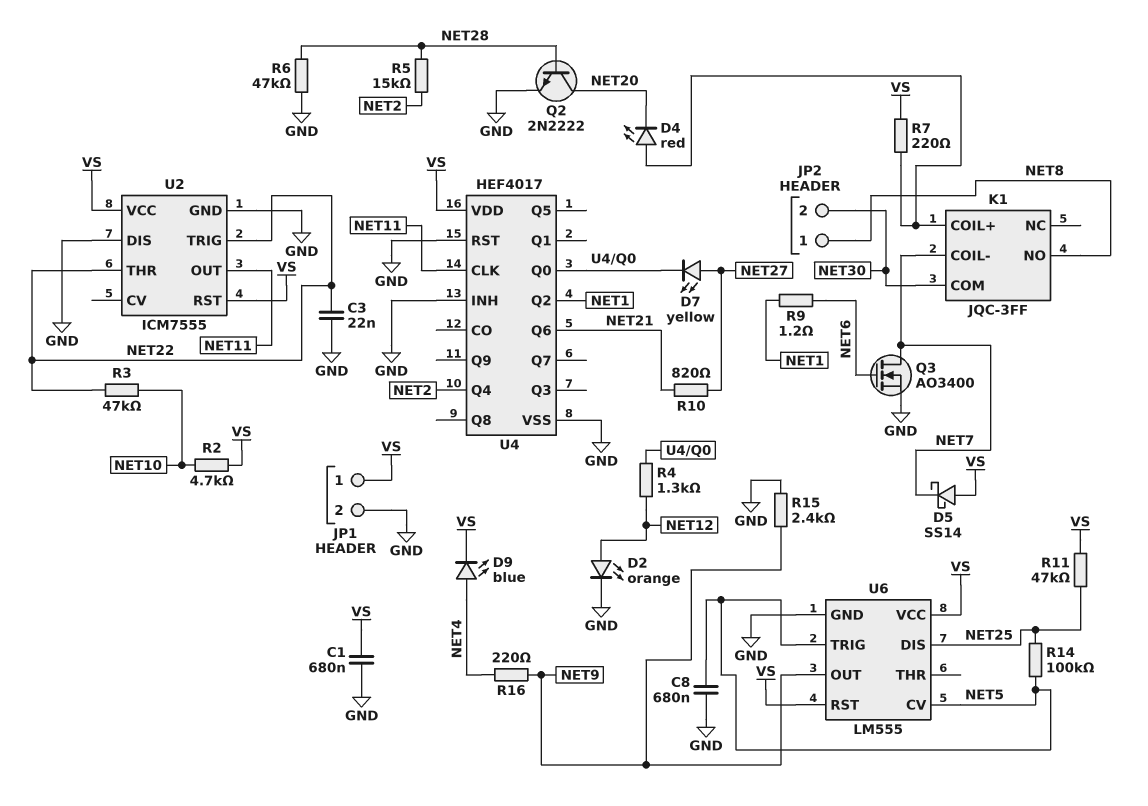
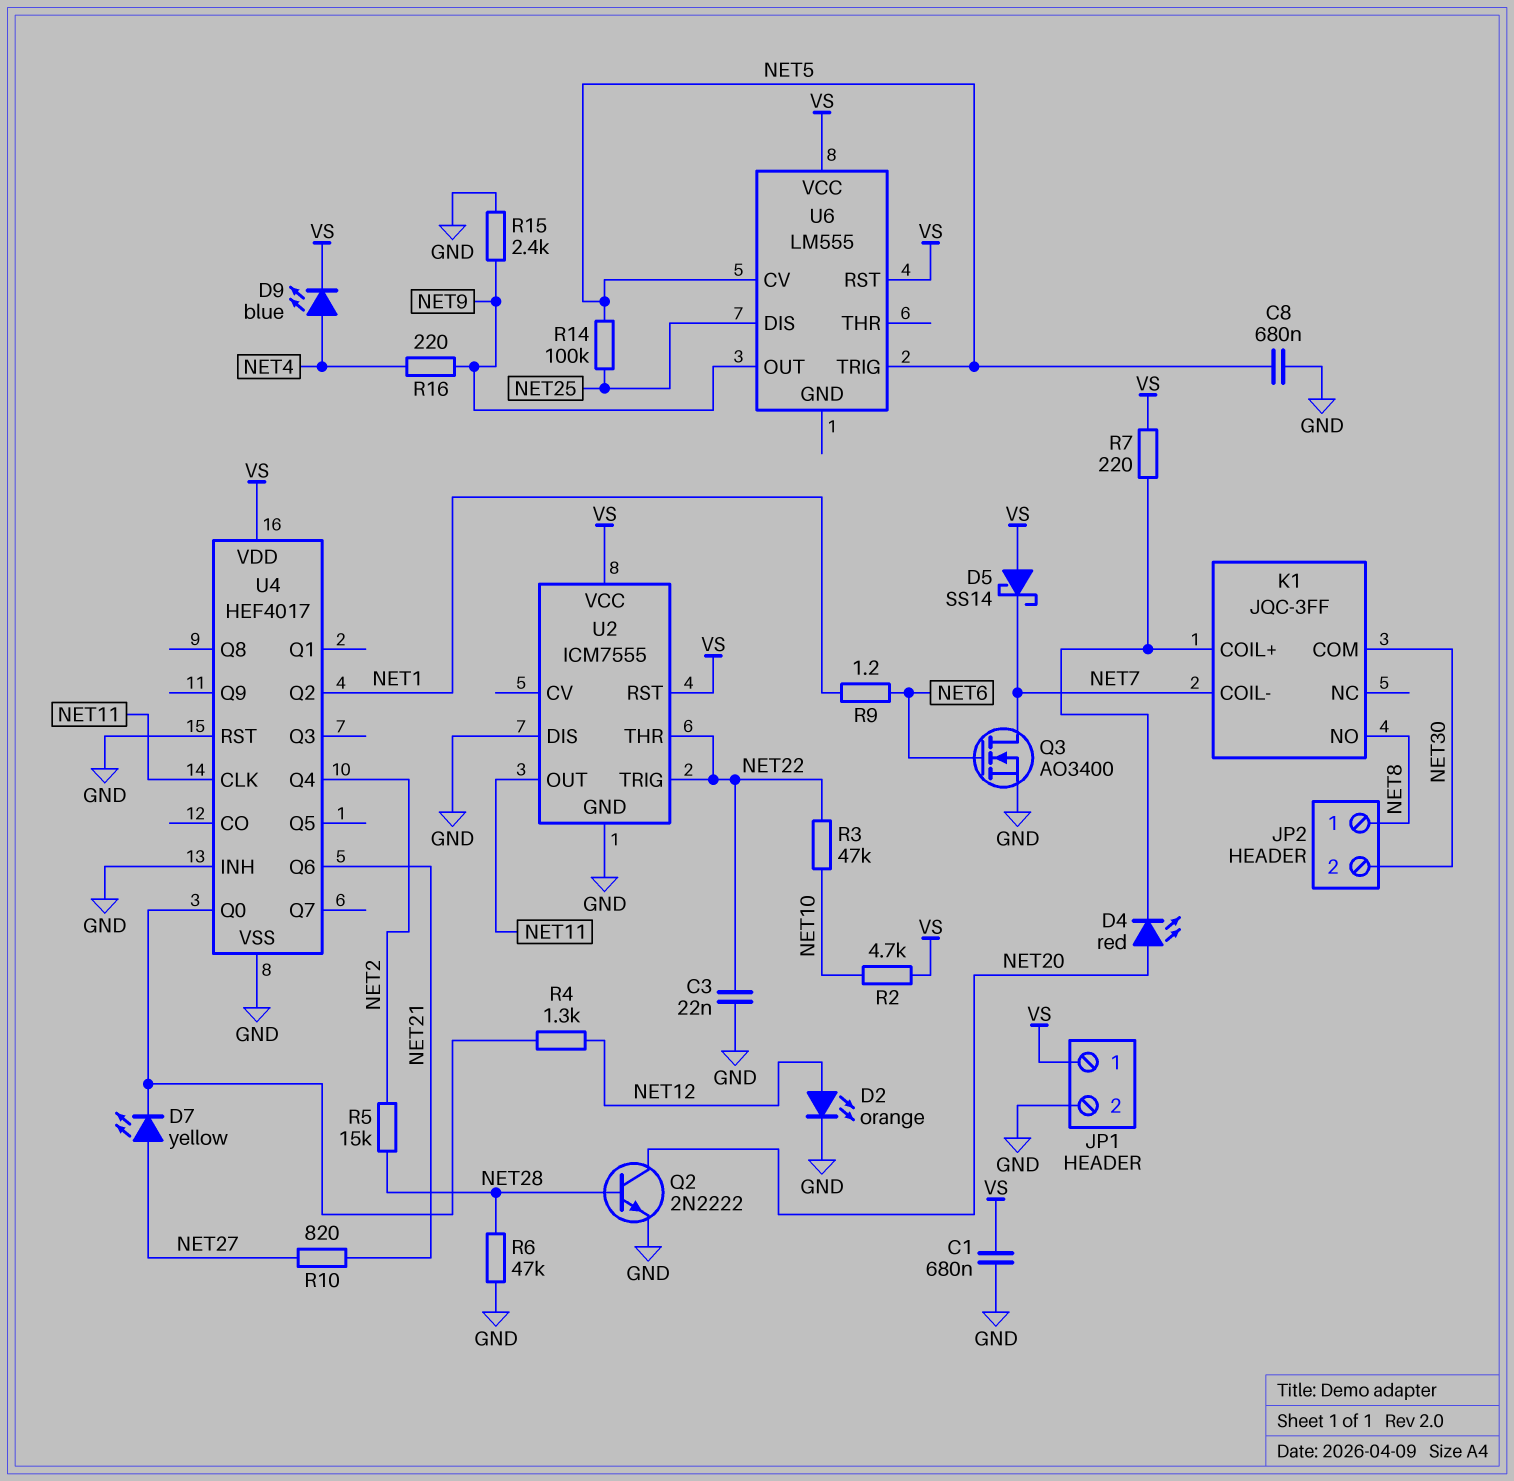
D4: LED red (A K1/COIL+, K NET20) -> LED red (A NET20, K K1/COIL+)
R11: 47k (NET25, VS) -> none
U6 pin GND: GND -> none

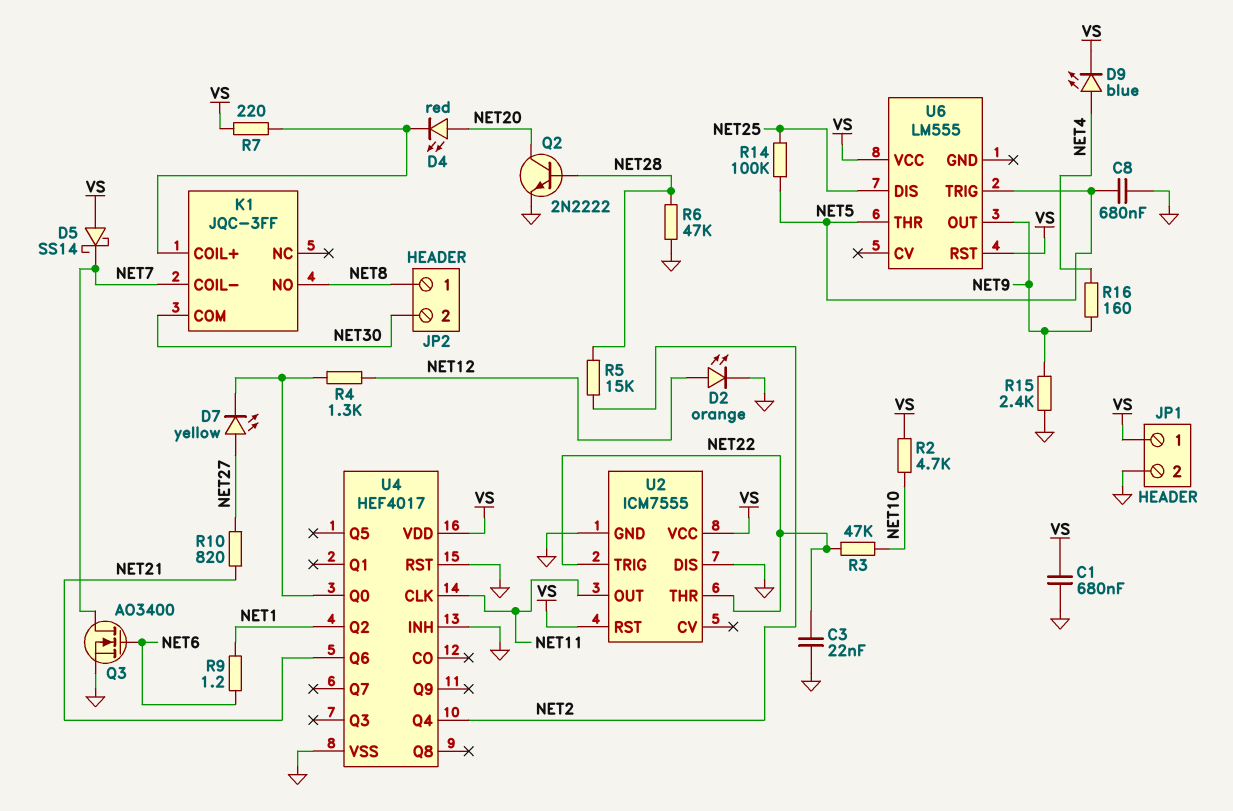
R16: 220 (NET4, NET9) -> 160 (NET4, NET9)
U6 pin CV: NET5 -> none
U6 pin THR: none -> NET5

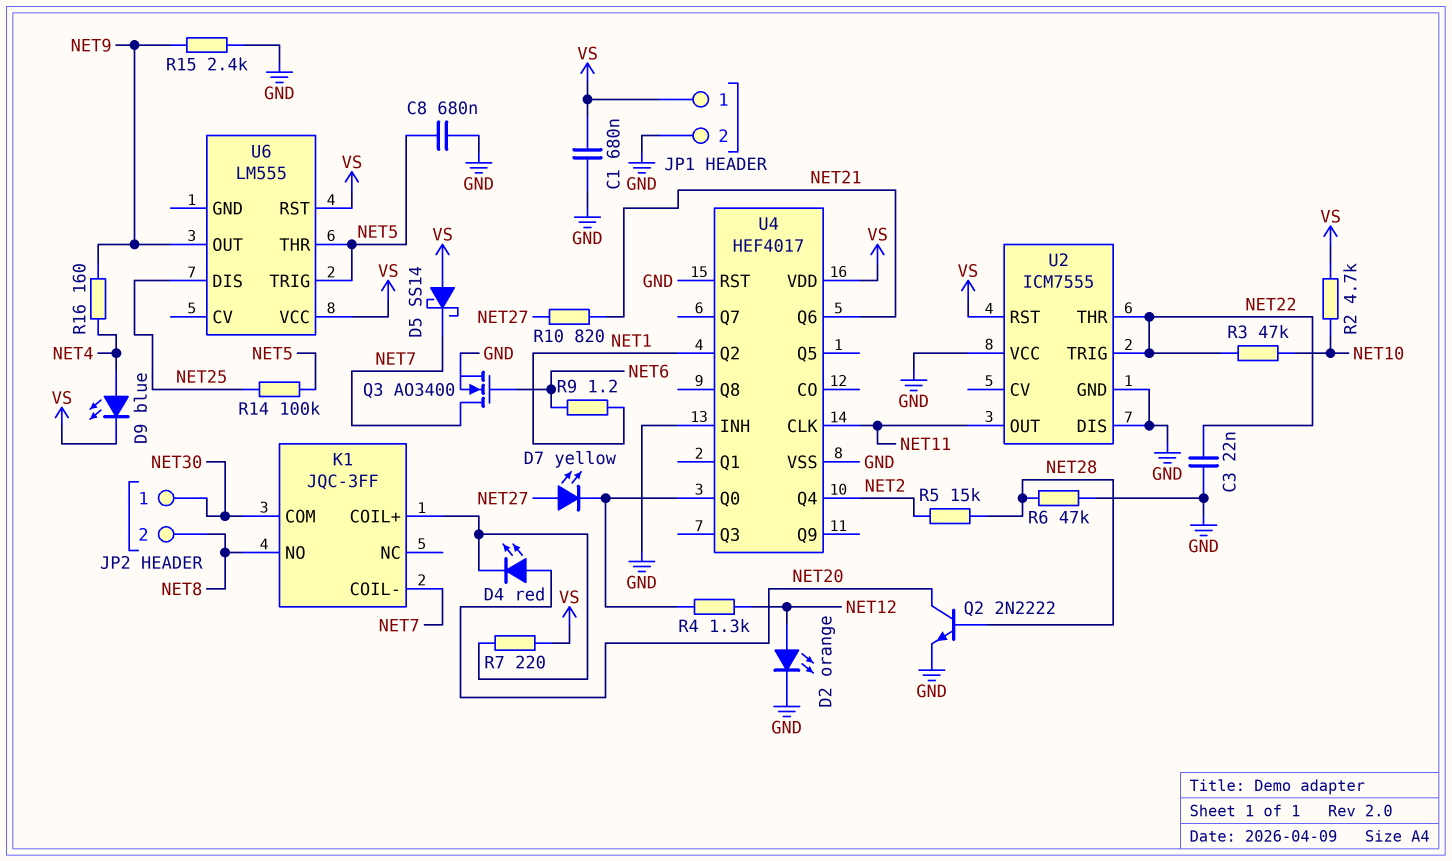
JP2 pin 1: NET8 -> NET30
JP2 pin 2: NET30 -> NET8
U2 pin VCC: VS -> GND

